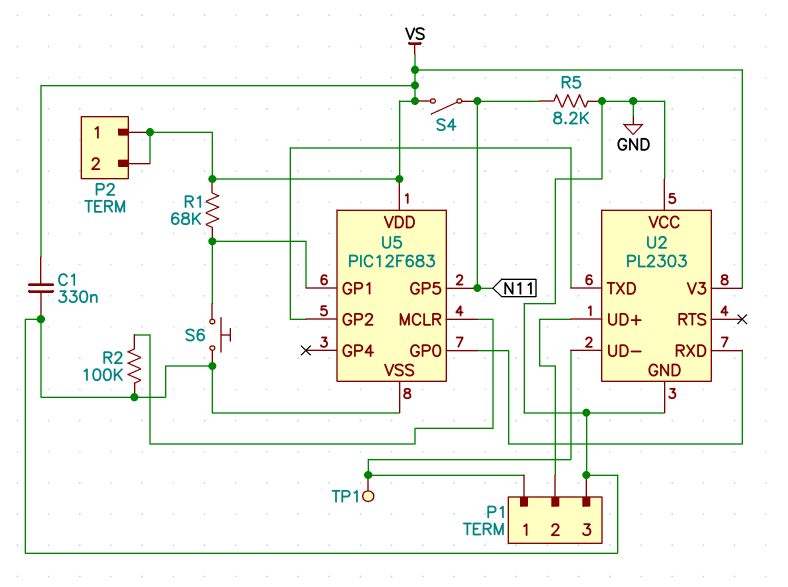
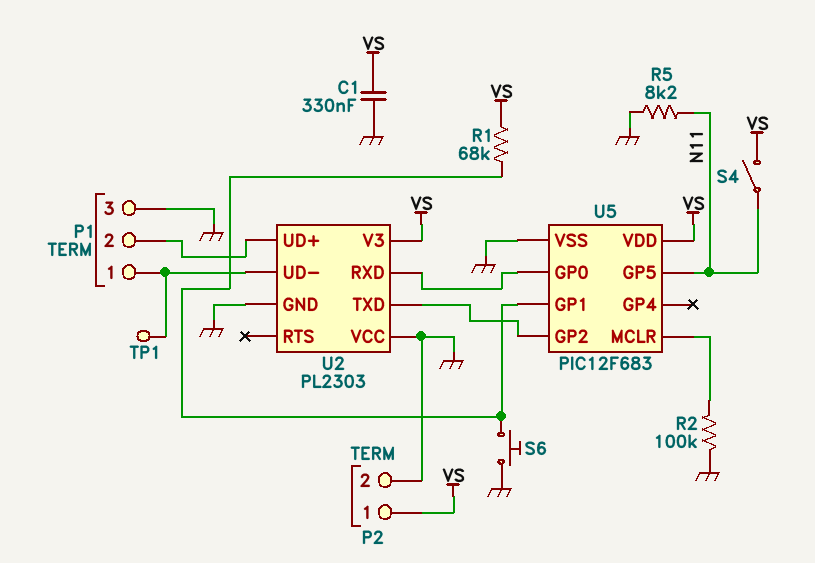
P2 pin 2: VS -> GND

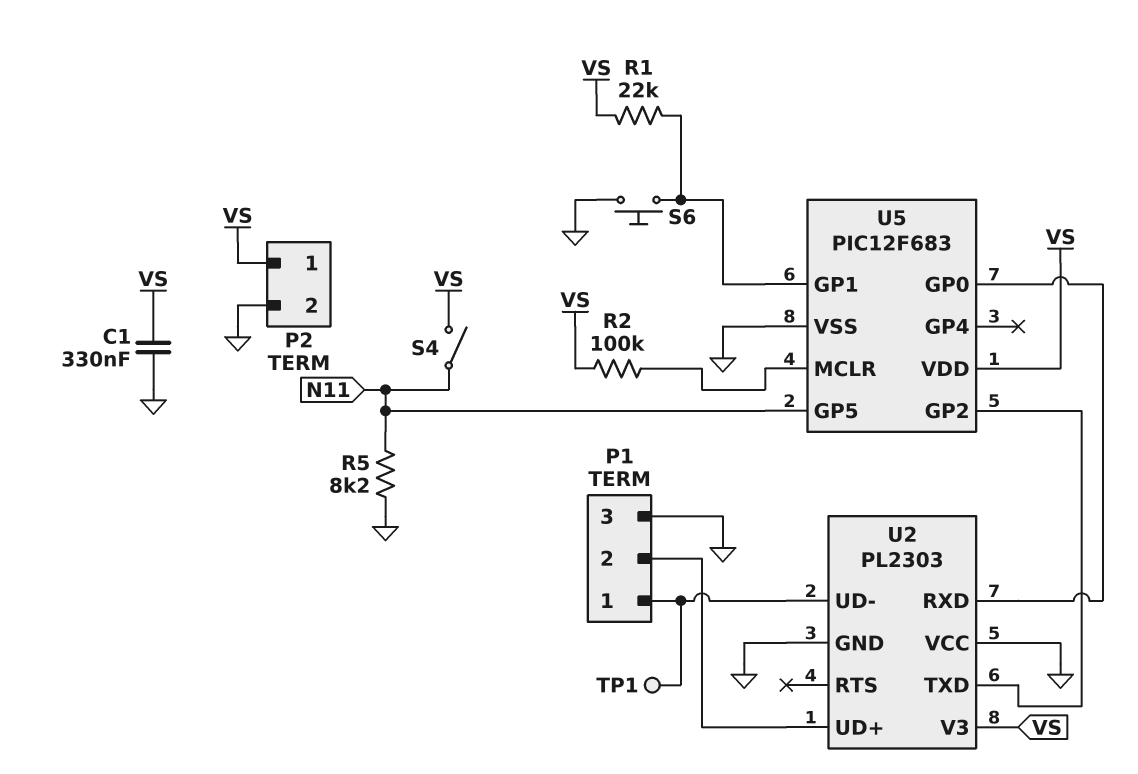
R1: 68k (U5/GP1, VS) -> 22k (U5/GP1, VS)
R2: 100k (GND, U5/MCLR) -> 100k (U5/MCLR, VS)

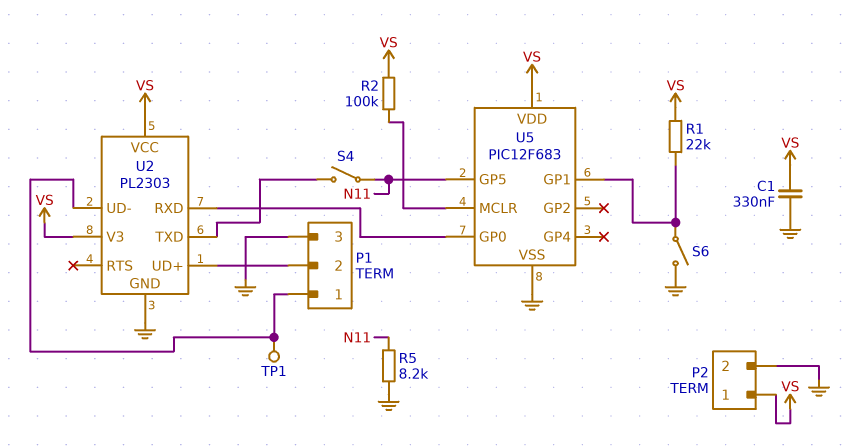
S4: switch (N11, VS) -> switch (N11, U2/TXD)
S6: button (GND, U5/GP1) -> switch (GND, U5/GP1)
U2 pin VCC: GND -> VS
U5 pin GP2: U2/TXD -> none

